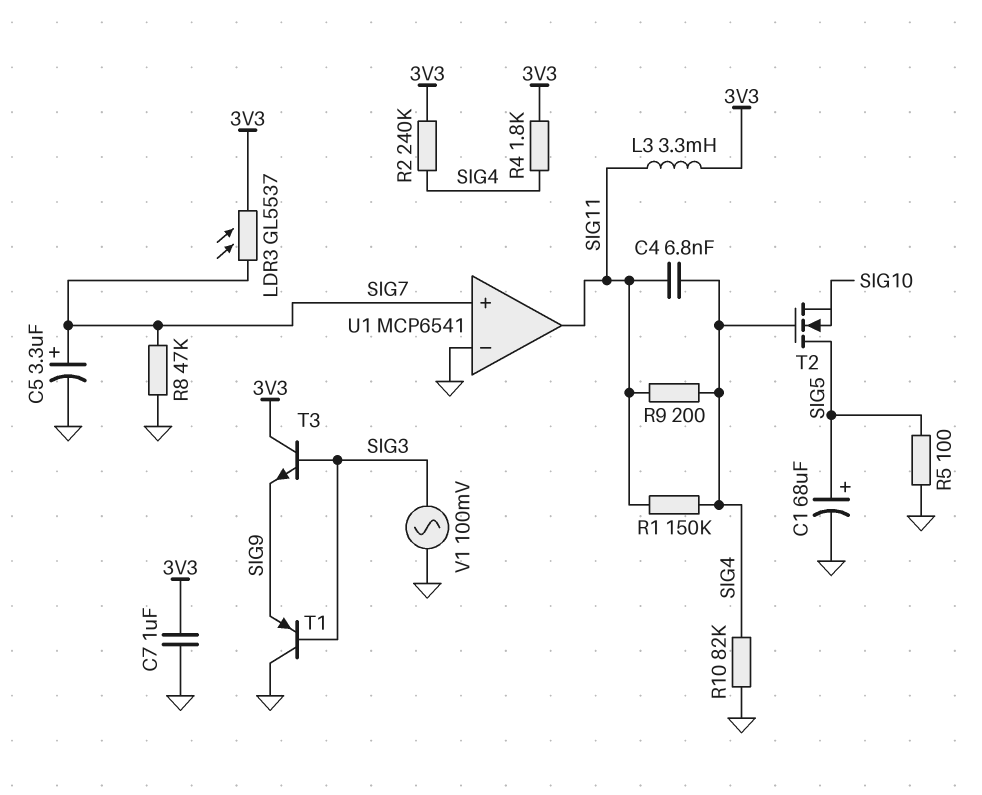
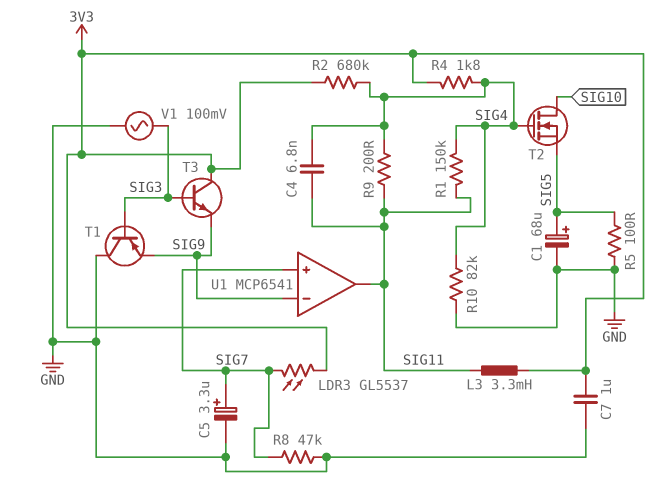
R2: 240k (3V3, SIG4) -> 680k (3V3, SIG4)
T2: NMOS (G SIG4, D SIG5, S SIG10) -> NMOS (G SIG4, D SIG10, S SIG5)
U1 pin in-: GND -> SIG9

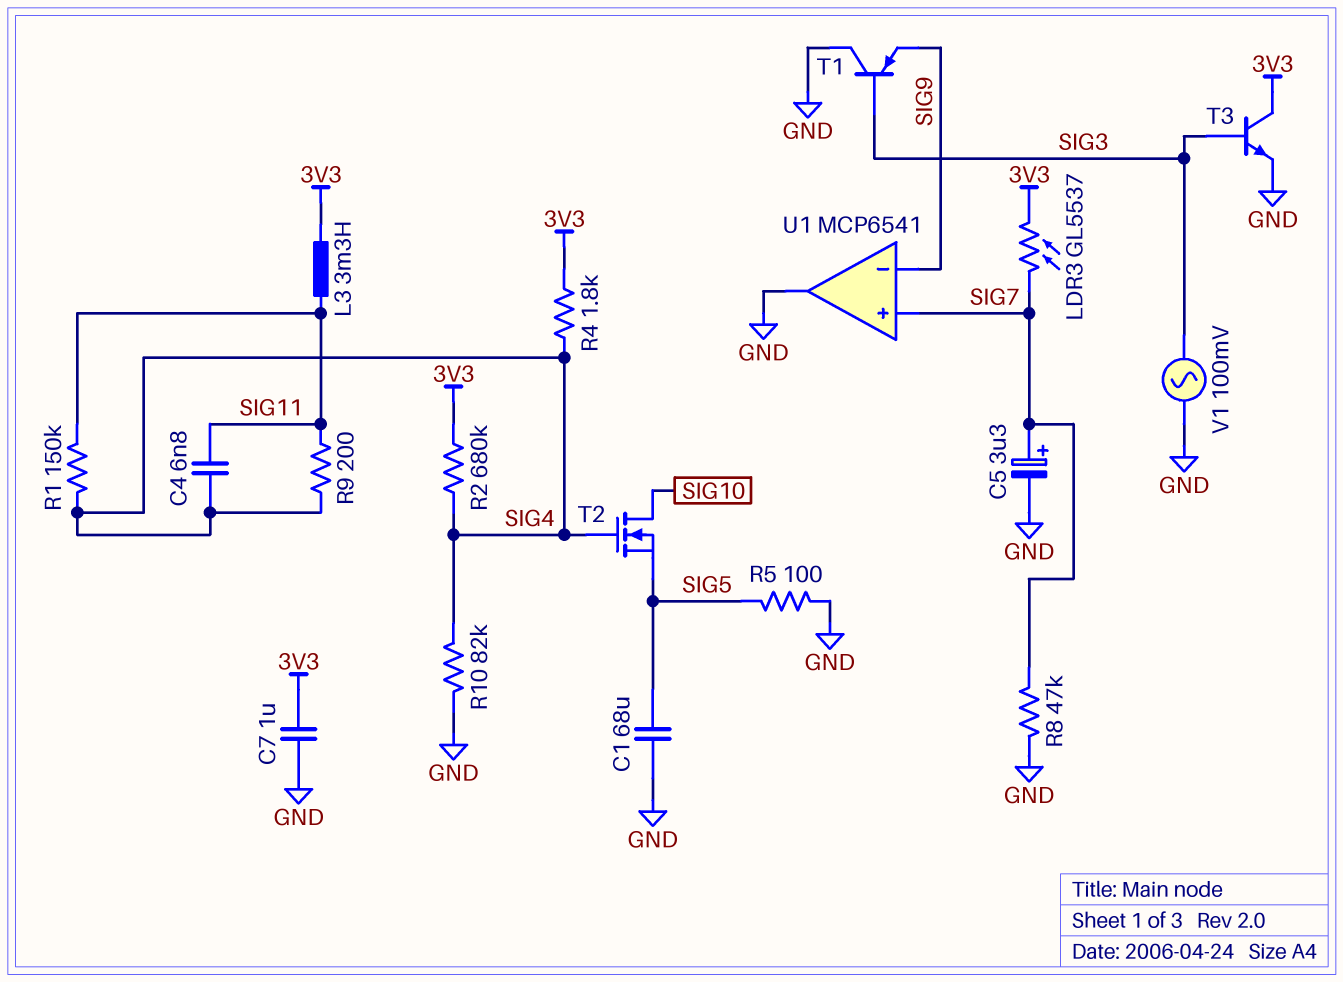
C1: 68uF (plus SIG5, minus GND) -> 68uF (GND, SIG5)
T3: NPN (B SIG3, C 3V3, E SIG9) -> NPN (B SIG3, C 3V3, E GND)
U1 pin out: SIG11 -> GND

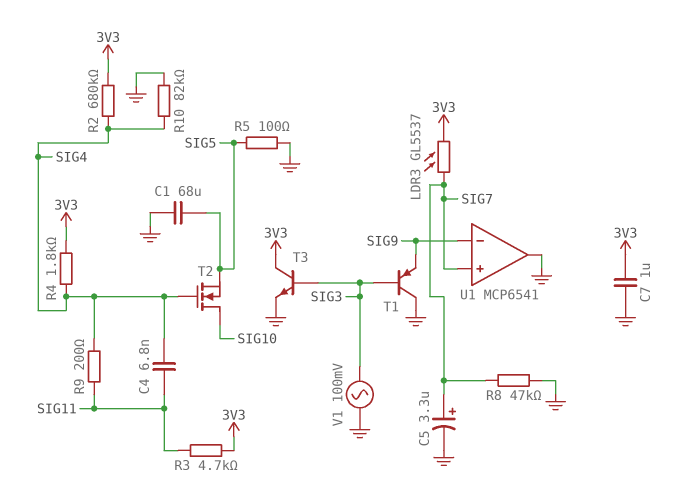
L3: 3.3mH (3V3, SIG11) -> none
R1: 150k (SIG4, SIG11) -> none
R3: none -> 4.7k (3V3, SIG11)

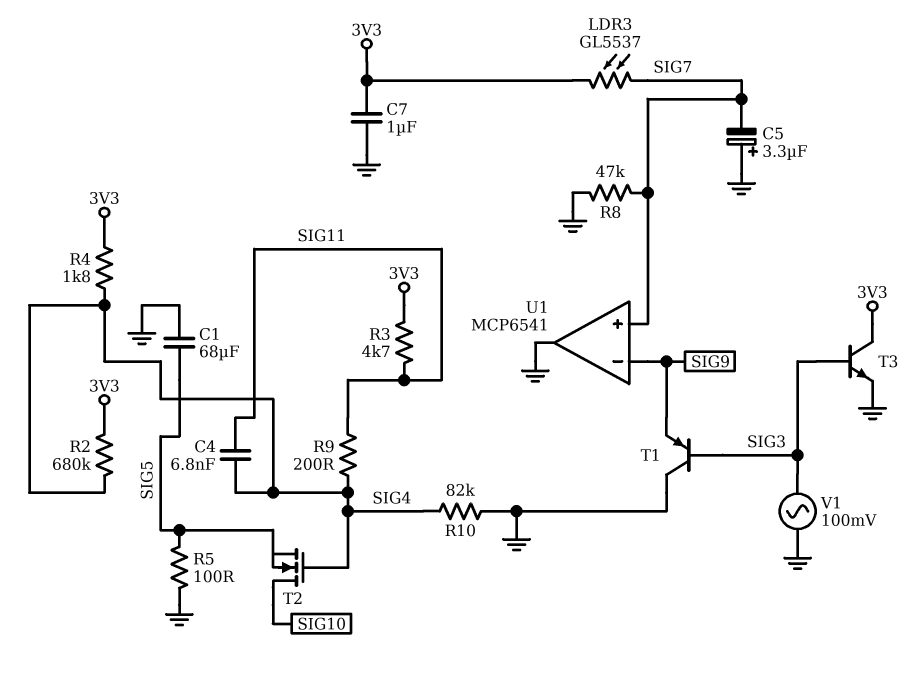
C5: 3.3uF (plus SIG7, minus GND) -> 3.3uF (plus GND, minus SIG7)

